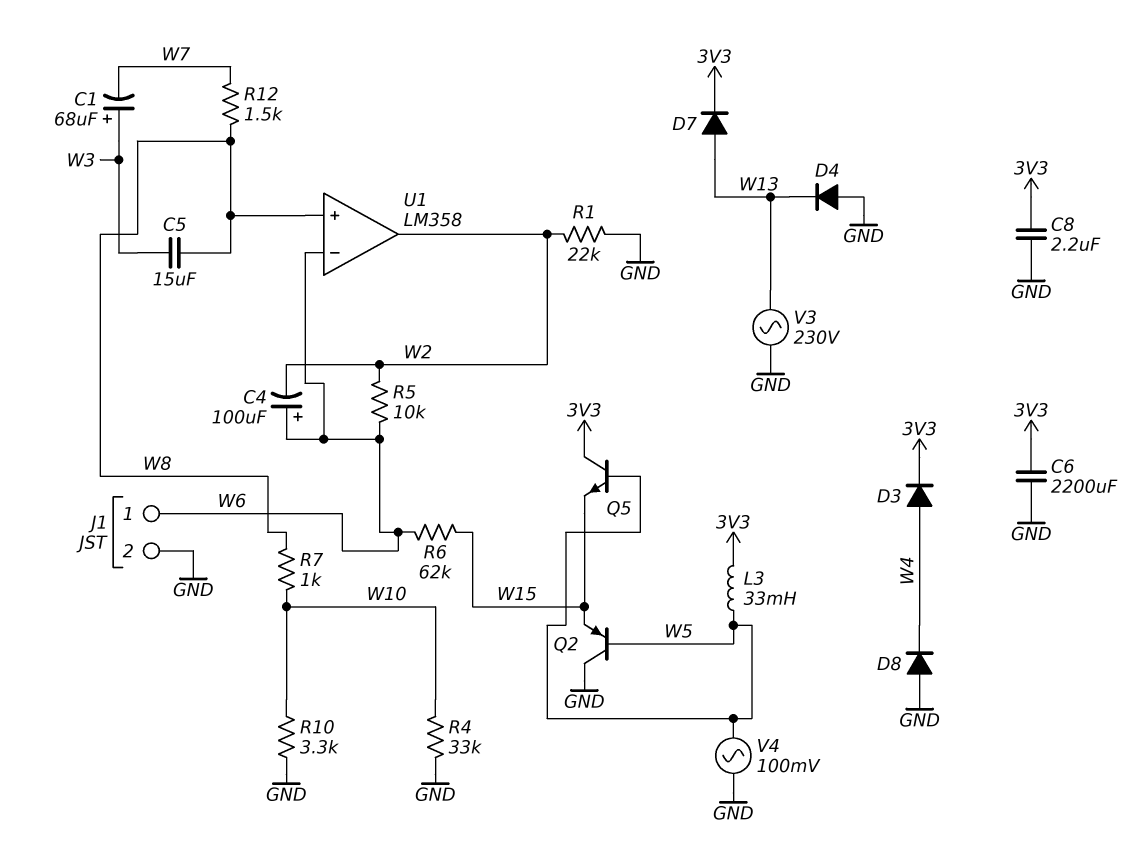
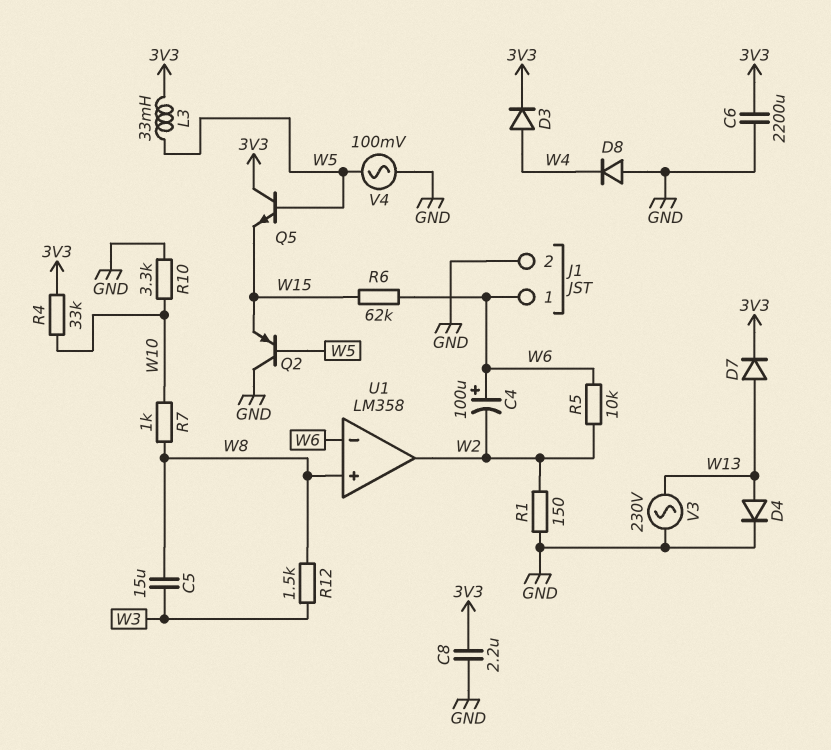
C1: 68uF (plus W3, minus W7) -> none
D4: diode (A GND, K W13) -> diode (A W13, K GND)
R1: 22k (GND, W2) -> 150 (GND, W2)
R4: 33k (GND, W10) -> 33k (3V3, W10)
R12: 1.5k (W7, W8) -> 1.5k (W3, W8)

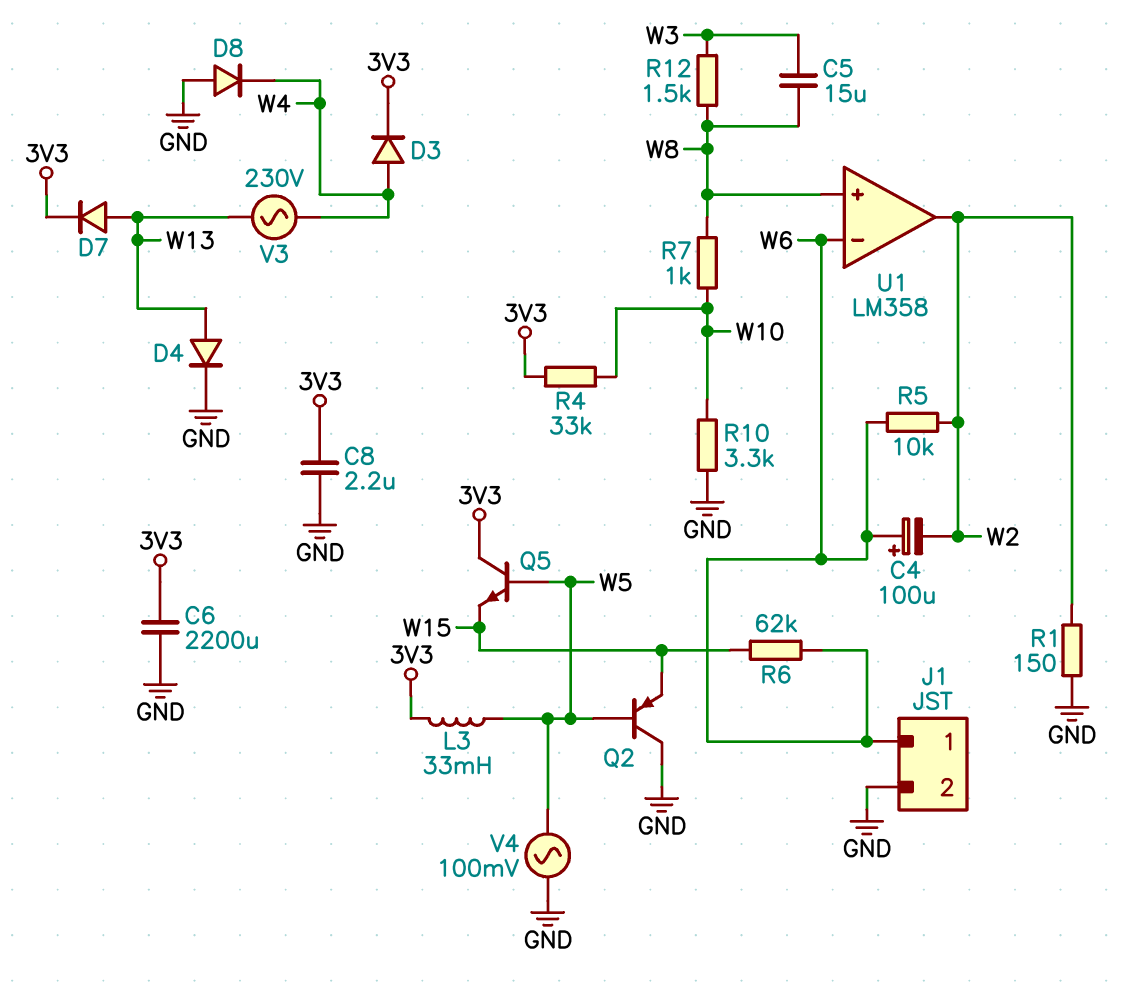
V3: AC 230V (GND, W13) -> AC 230V (W4, W13)

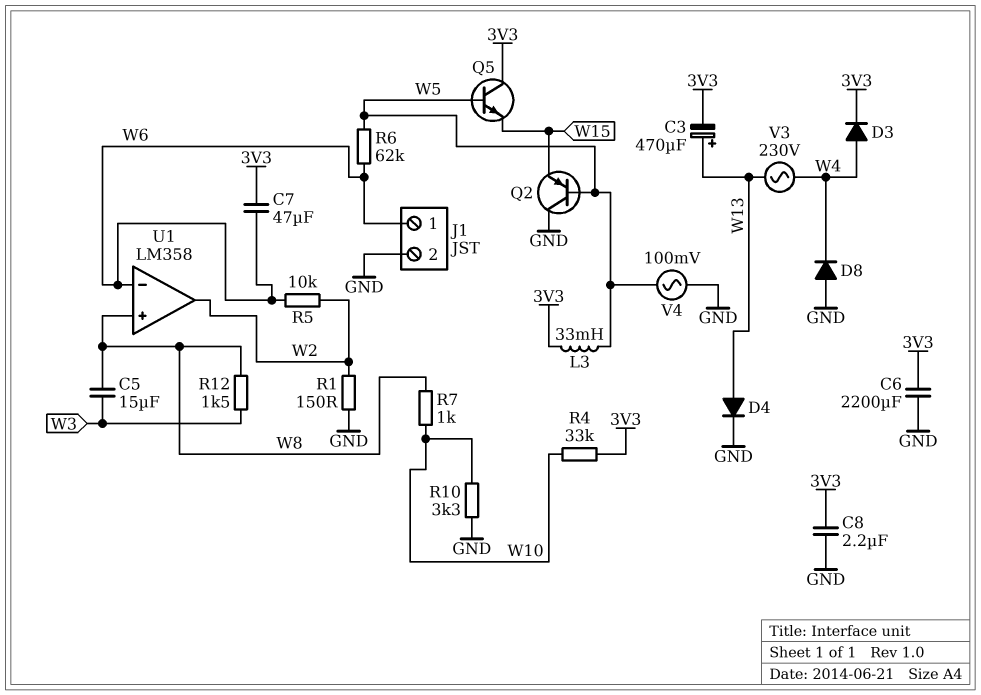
C3: none -> 470uF (plus W13, minus 3V3)
C4: 100uF (plus W6, minus W2) -> none
C7: none -> 47uF (3V3, W6)
D7: diode (A W13, K 3V3) -> none
R6: 62k (W6, W15) -> 62k (W5, W6)

